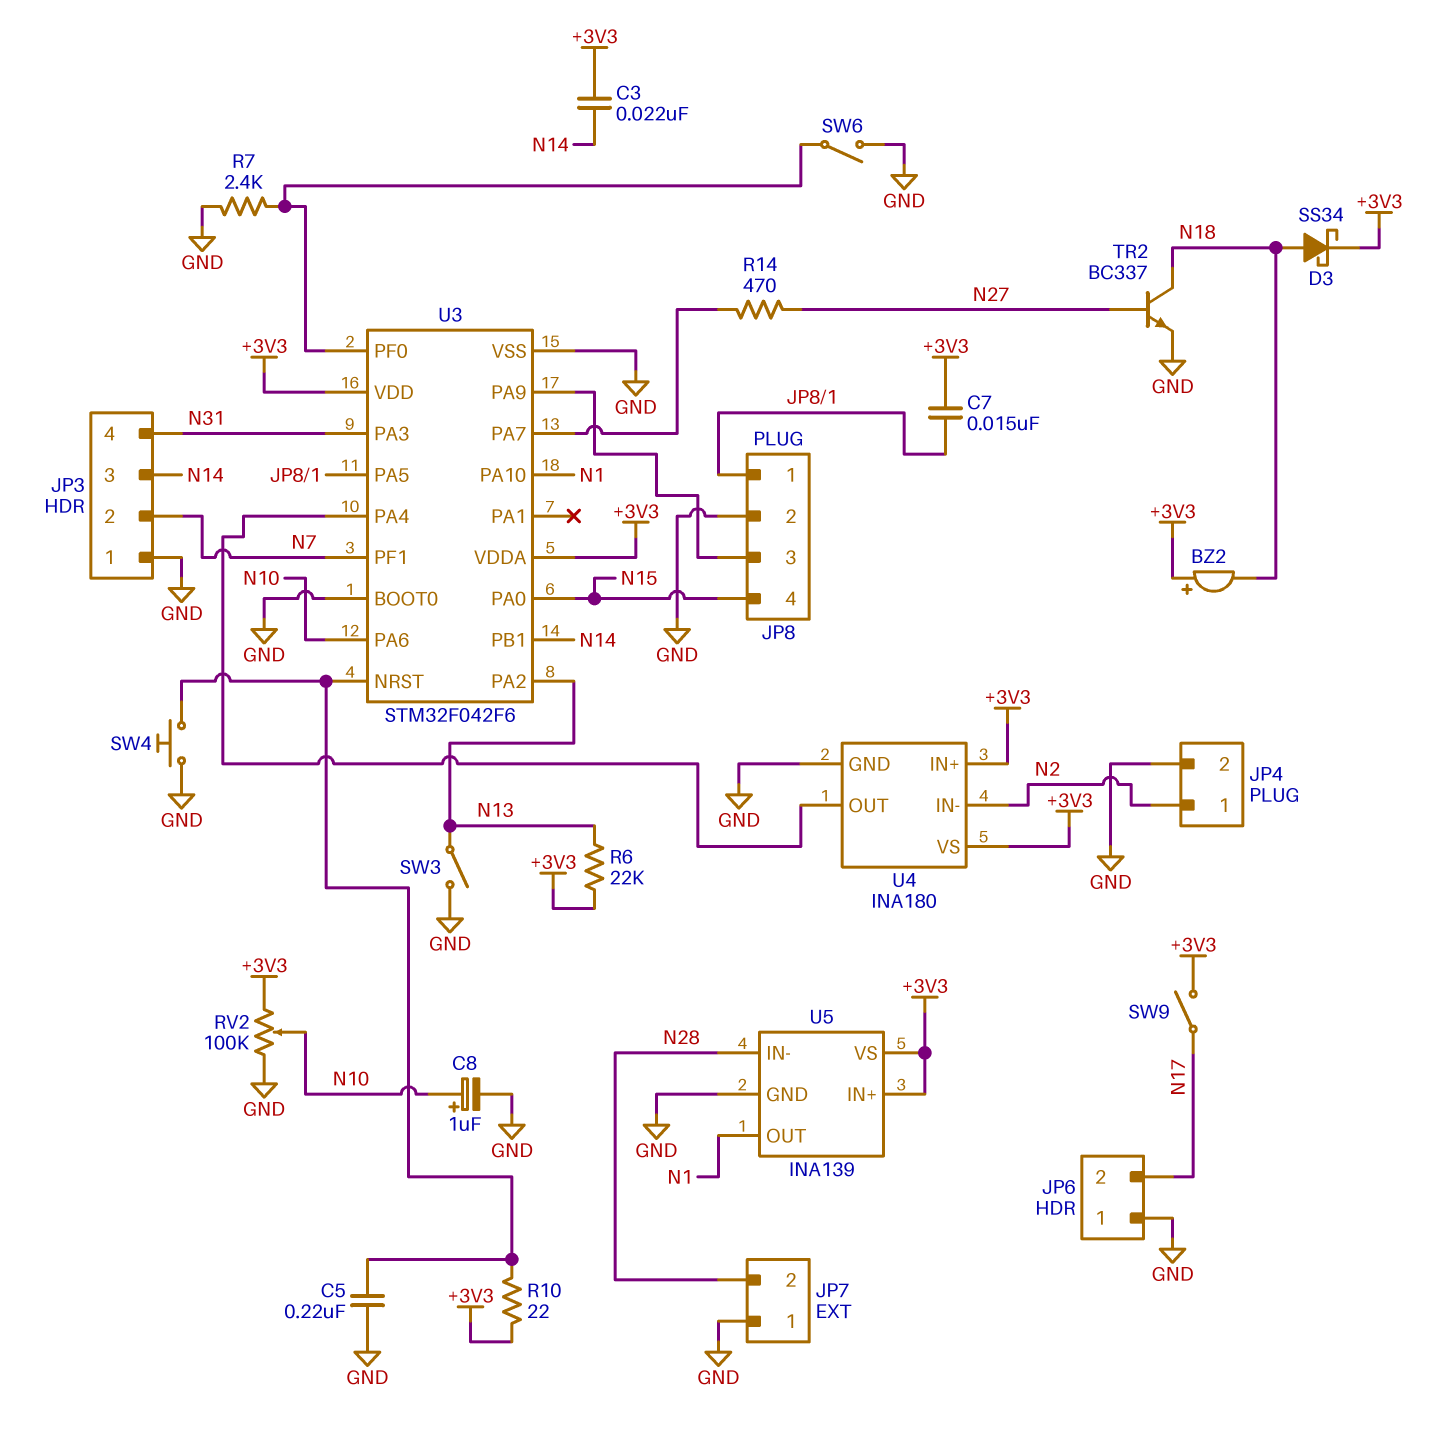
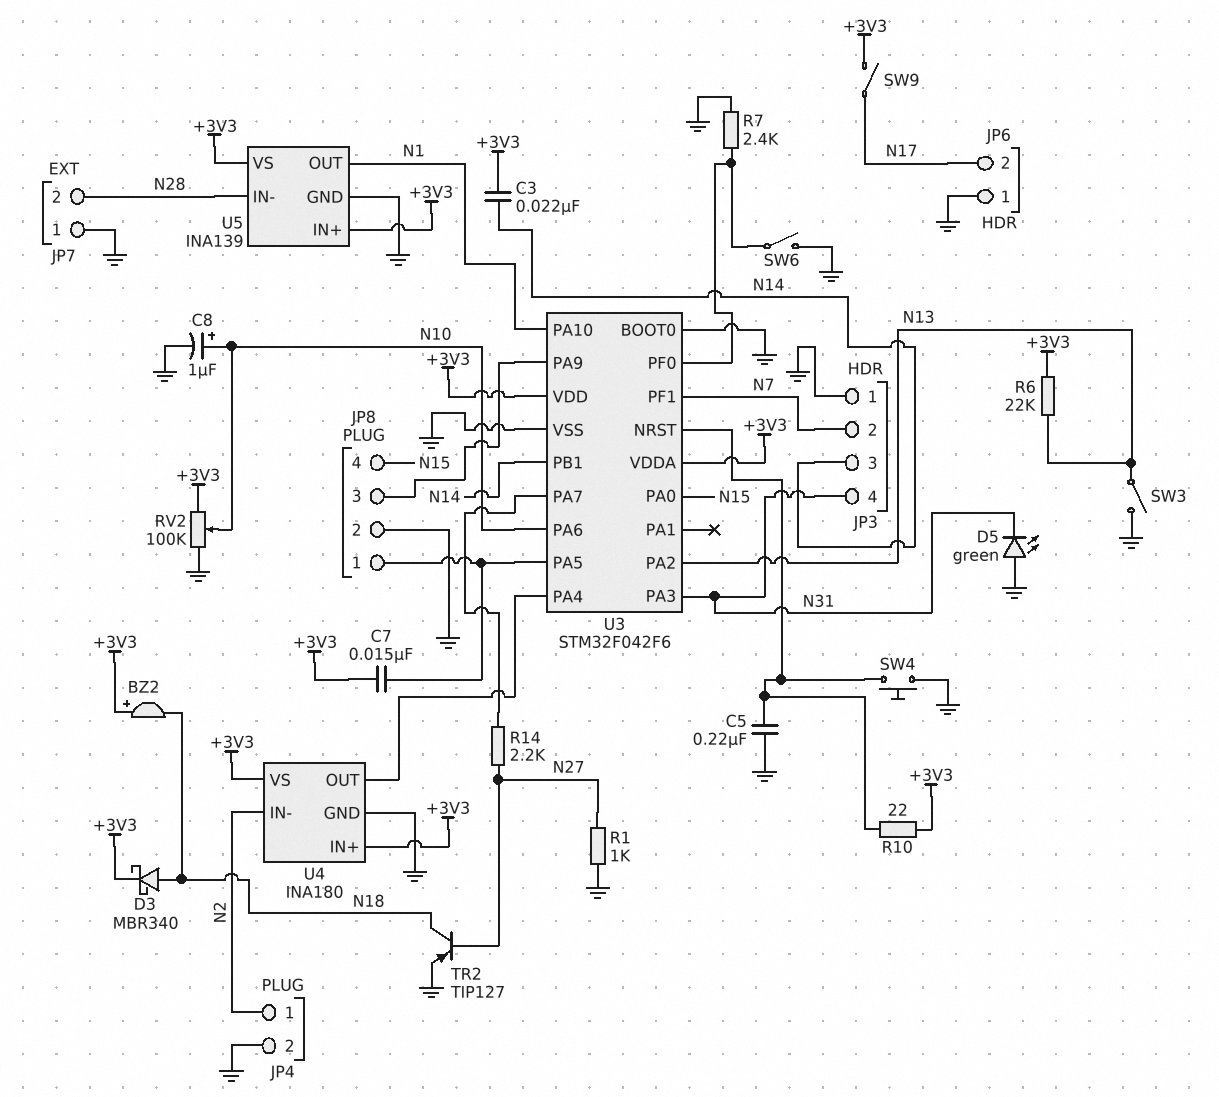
D3: schottky SS34 (A N18, K +3V3) -> schottky MBR340 (A N18, K +3V3)
D5: none -> LED green (A GND, K N31)
R1: none -> 1k (GND, N27)
R14: 470 (N27, U3/PA7) -> 2.2k (N27, U3/PA7)
TR2: NPN BC337 (B N27, C N18, E GND) -> PNP TIP127 (B N27, C N18, E GND)

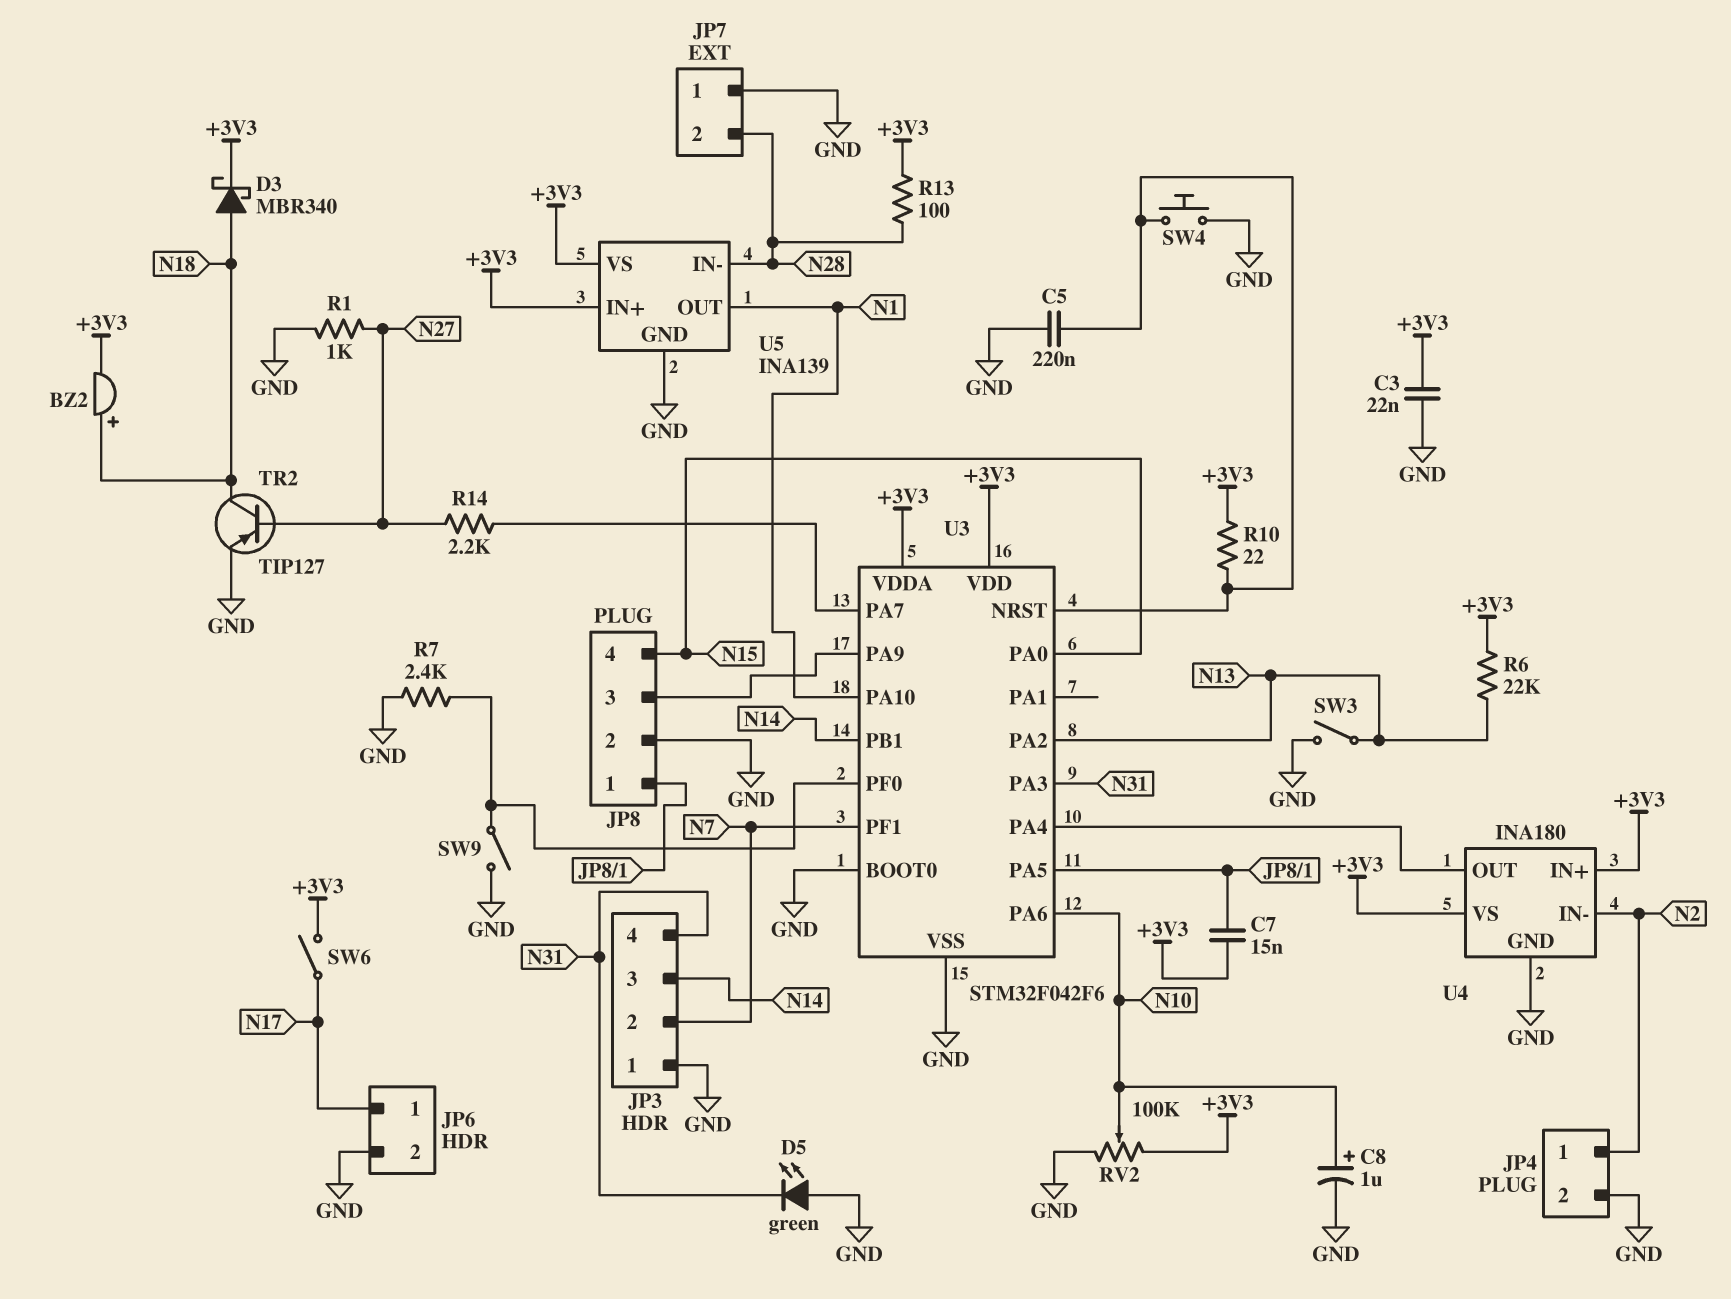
BZ2: buzzer (plus +3V3, minus N18) -> buzzer (plus N18, minus +3V3)
C3: 22nF (+3V3, N14) -> 22nF (+3V3, GND)
JP6 pin 1: GND -> N17
JP6 pin 2: N17 -> GND
R13: none -> 100 (+3V3, N28)
SW6: switch (GND, U3/PF0) -> switch (+3V3, N17)
SW9: switch (+3V3, N17) -> switch (GND, U3/PF0)

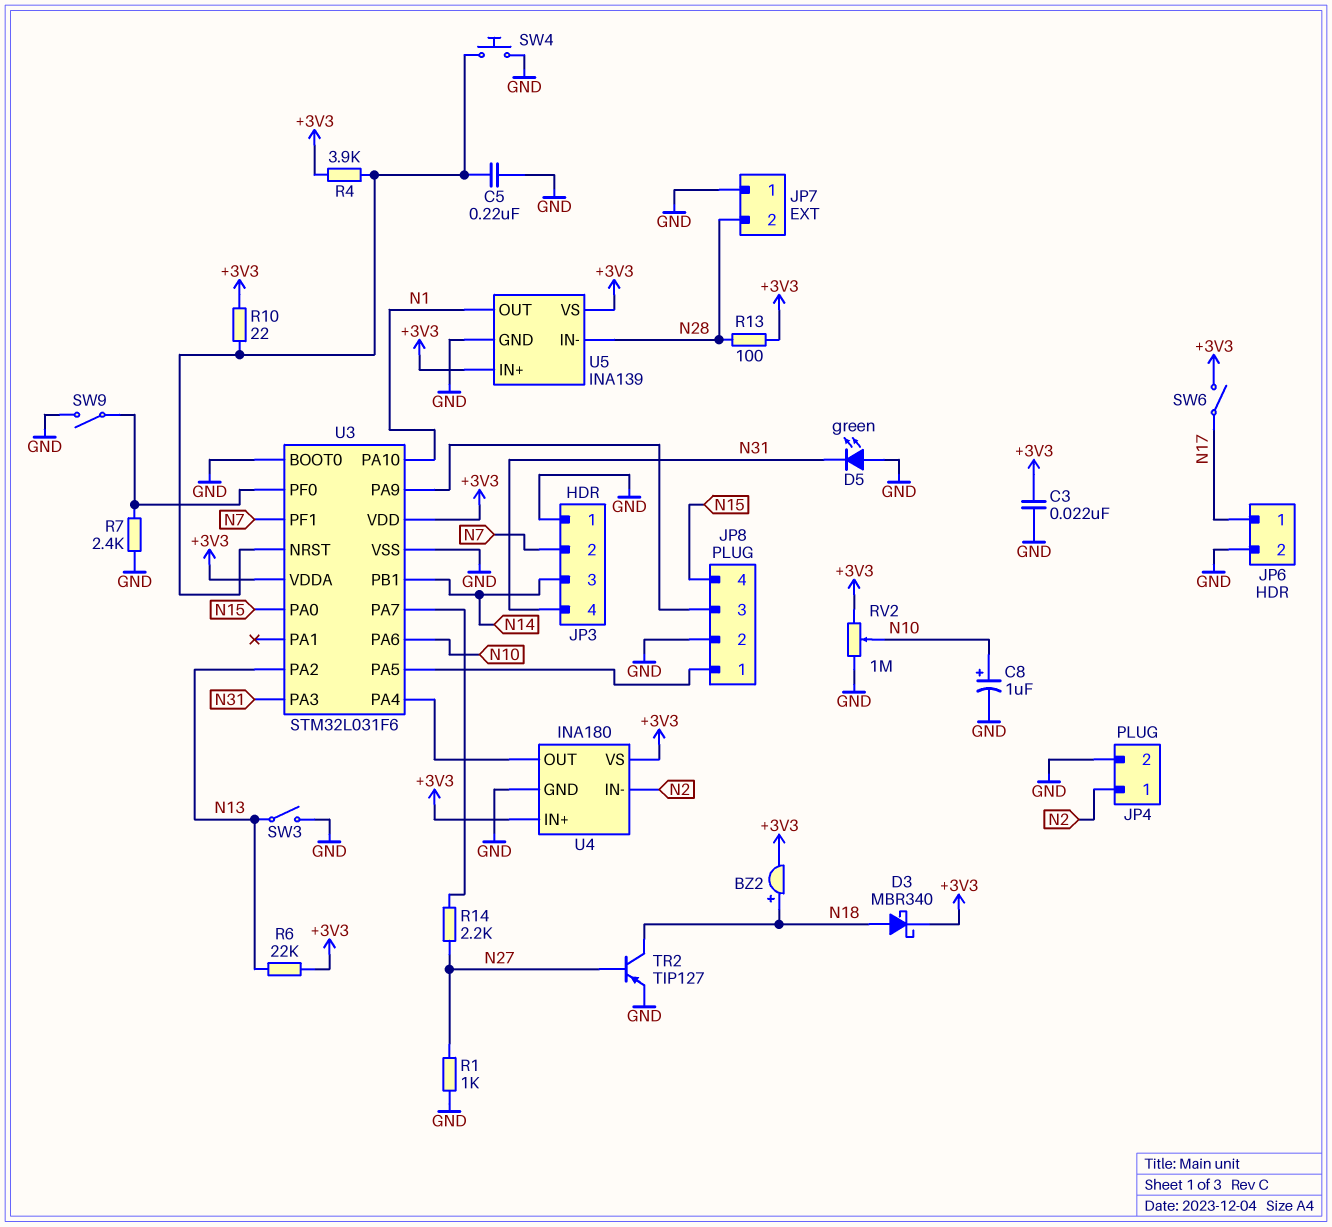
C7: 15nF (+3V3, JP8/1) -> none
R4: none -> 3.9k (+3V3, U3/NRST)
RV2: 100k (+3V3, GND, wiper N10) -> 1M (+3V3, GND, wiper N10)
U3: STM32F042F6 -> STM32L031F6

